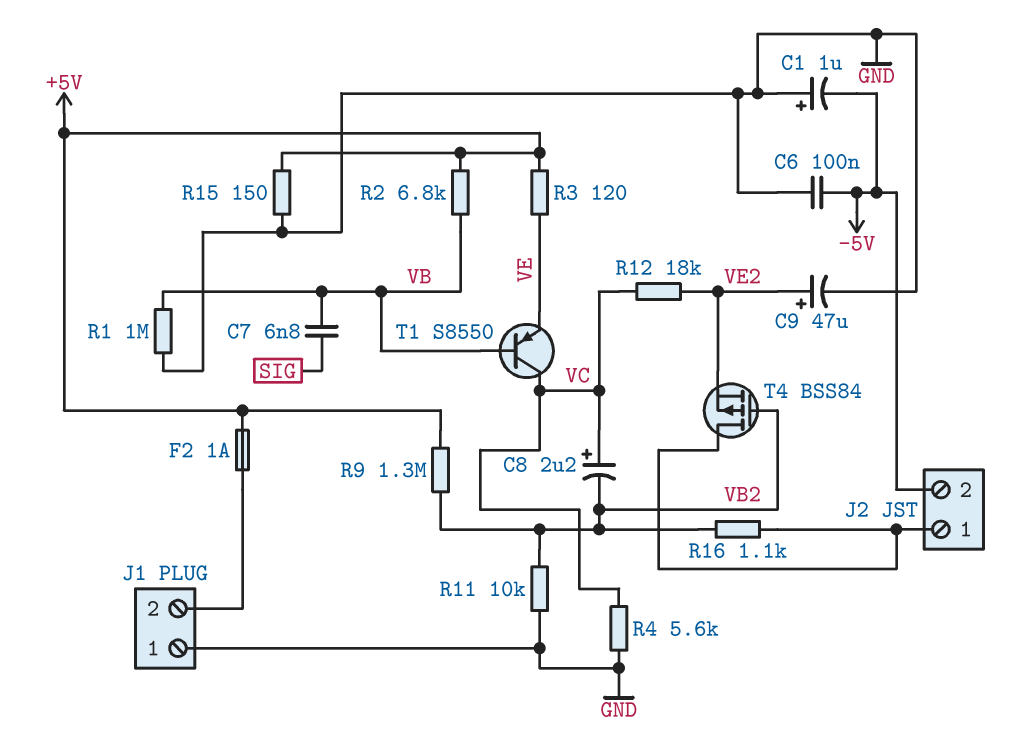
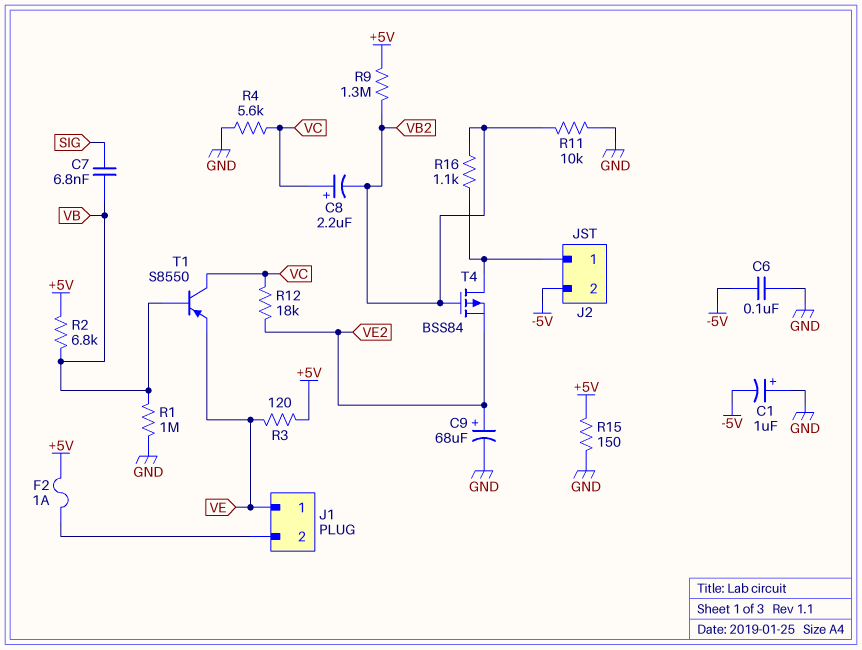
C9: 47uF (plus VE2, minus GND) -> 68uF (plus VE2, minus GND)
J1 pin 1: GND -> VE

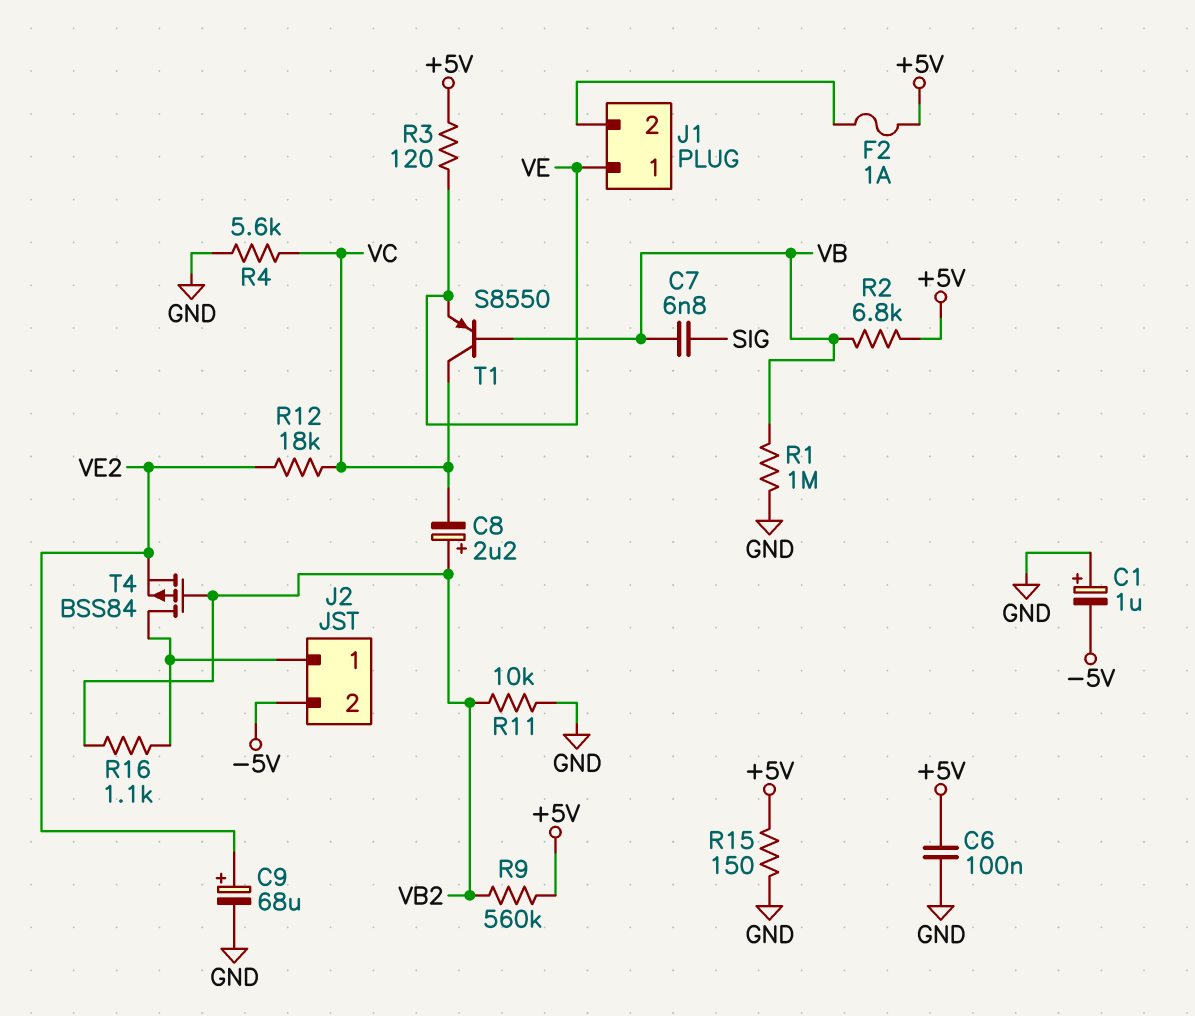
C6: 100nF (-5V, GND) -> 100nF (+5V, GND)
C8: 2.2uF (plus VC, minus VB2) -> 2.2uF (plus VB2, minus VC)
R9: 1.3M (+5V, VB2) -> 560k (+5V, VB2)

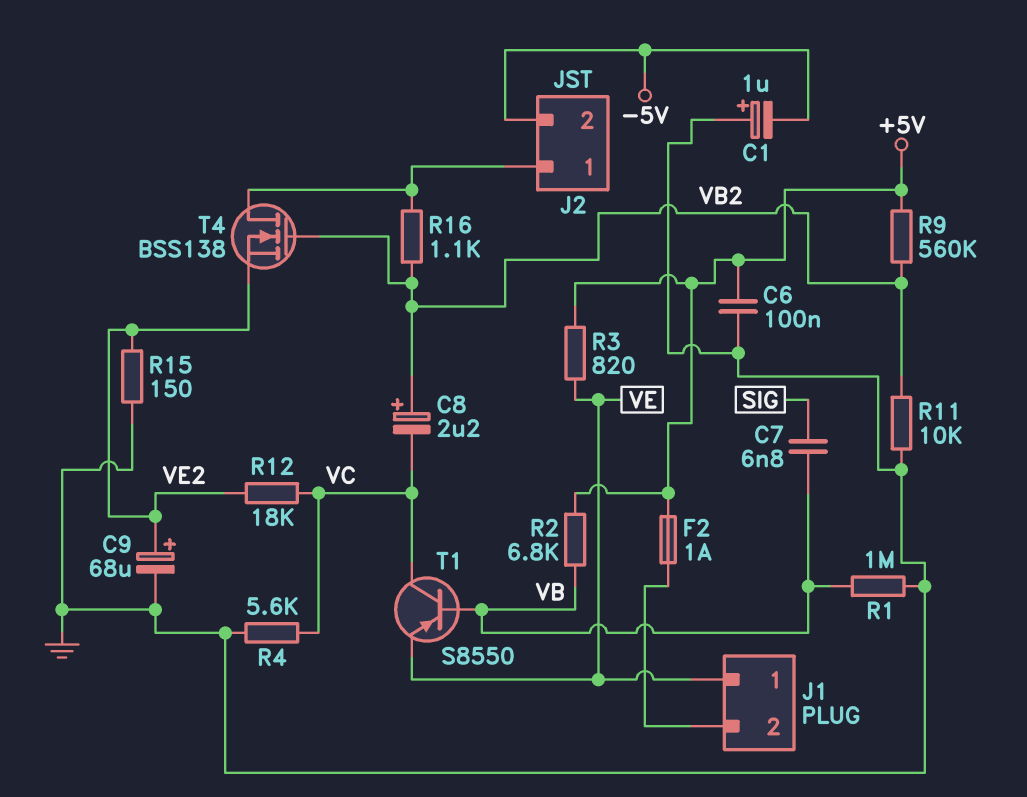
R3: 120 (+5V, VE) -> 820 (+5V, VE)
R15: 150 (+5V, GND) -> 150 (GND, VE2)
T4: PMOS BSS84 (G VB2, D J2/1, S VE2) -> NMOS BSS138 (G VB2, D J2/1, S VE2)

